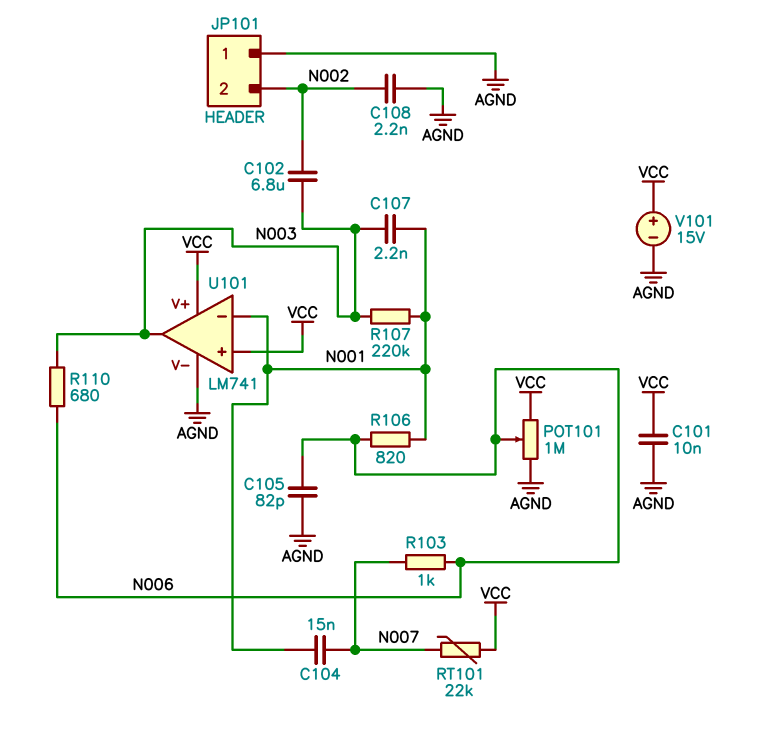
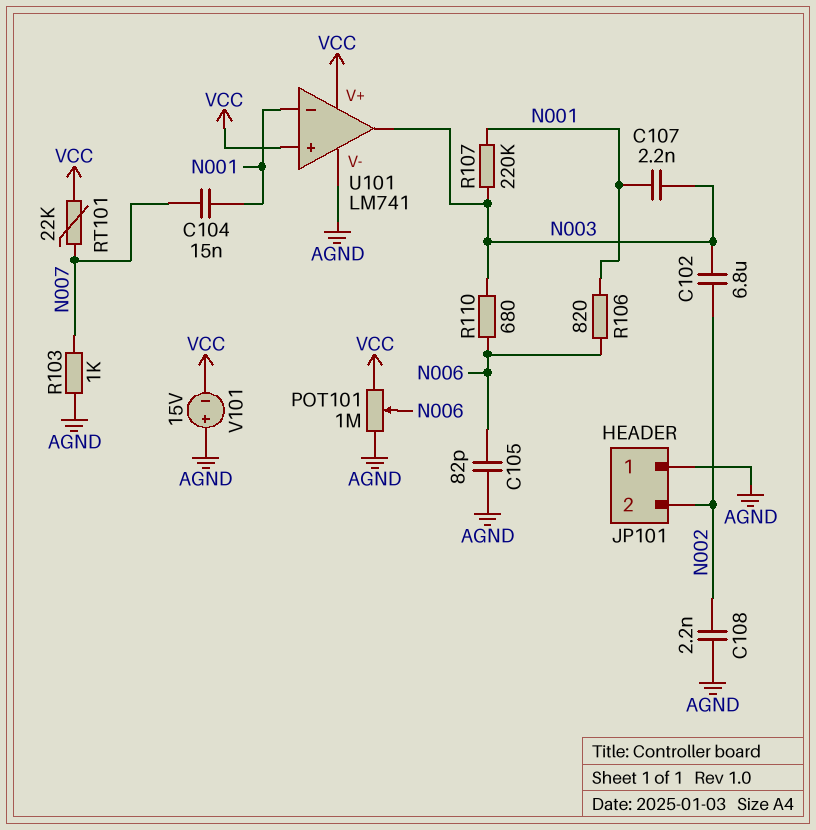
C101: 10nF (AGND, VCC) -> none
R103: 1k (N006, N007) -> 1k (AGND, N007)
V101: 15V (plus VCC, minus AGND) -> 15V (plus AGND, minus VCC)

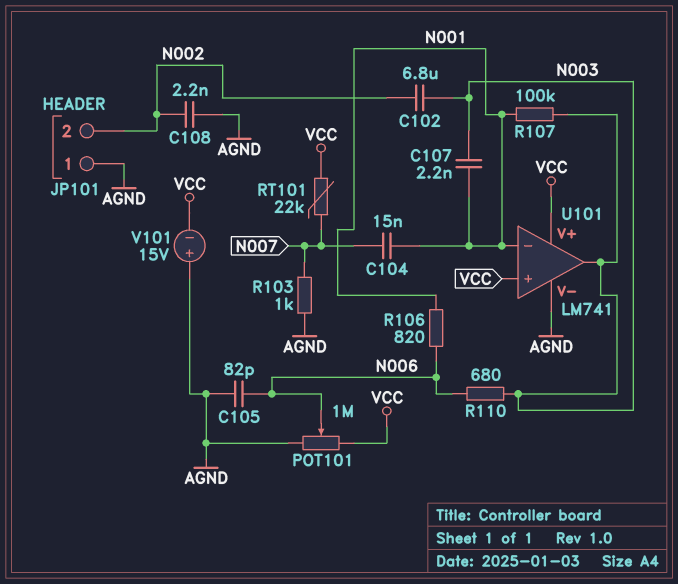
R107: 220k (N001, N003) -> 100k (N001, N003)

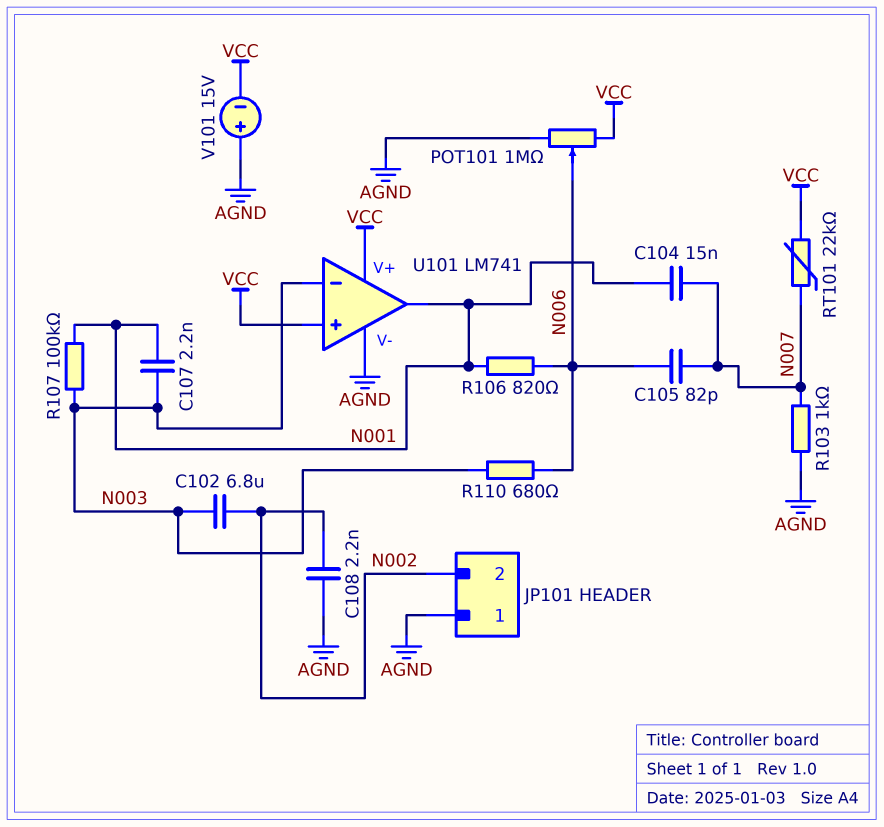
C105: 82pF (AGND, N006) -> 82pF (N006, N007)
U101 pin in-: N001 -> N003
U101 pin out: N003 -> N001

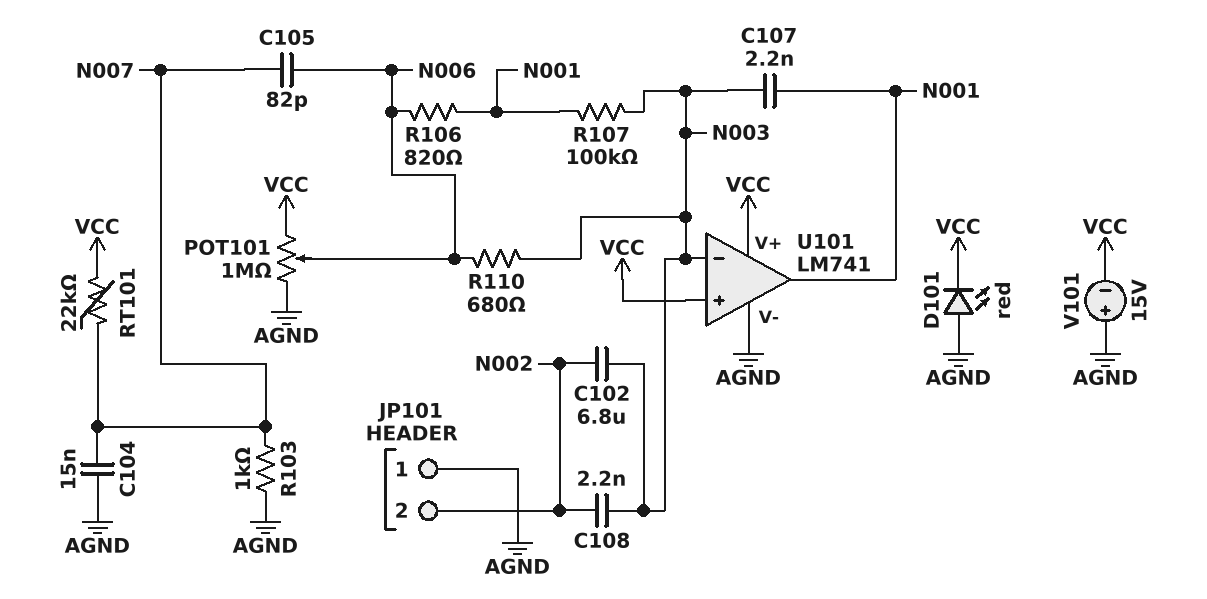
C104: 15nF (N001, N007) -> 15nF (AGND, N007)
C108: 2.2nF (AGND, N002) -> 2.2nF (N002, N003)
D101: none -> LED red (A AGND, K VCC)

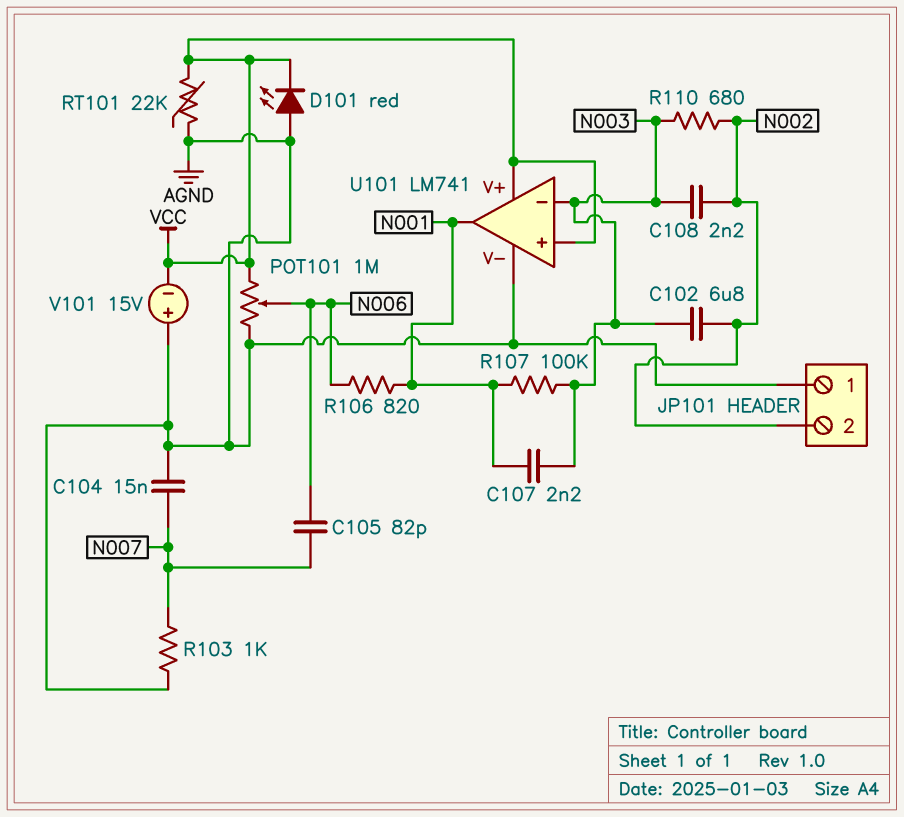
R110: 680 (N003, N006) -> 680 (N002, N003)
RT101: 22k (N007, VCC) -> 22k (AGND, VCC)

